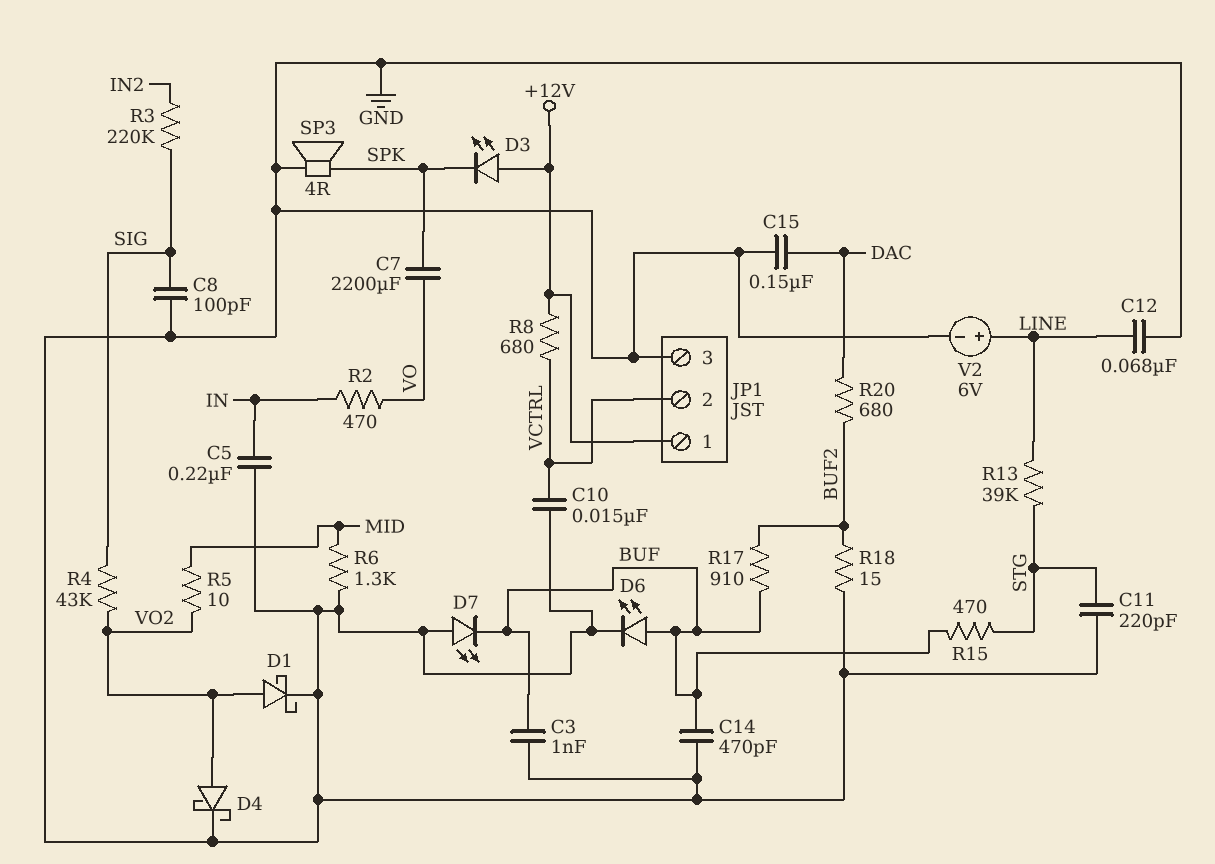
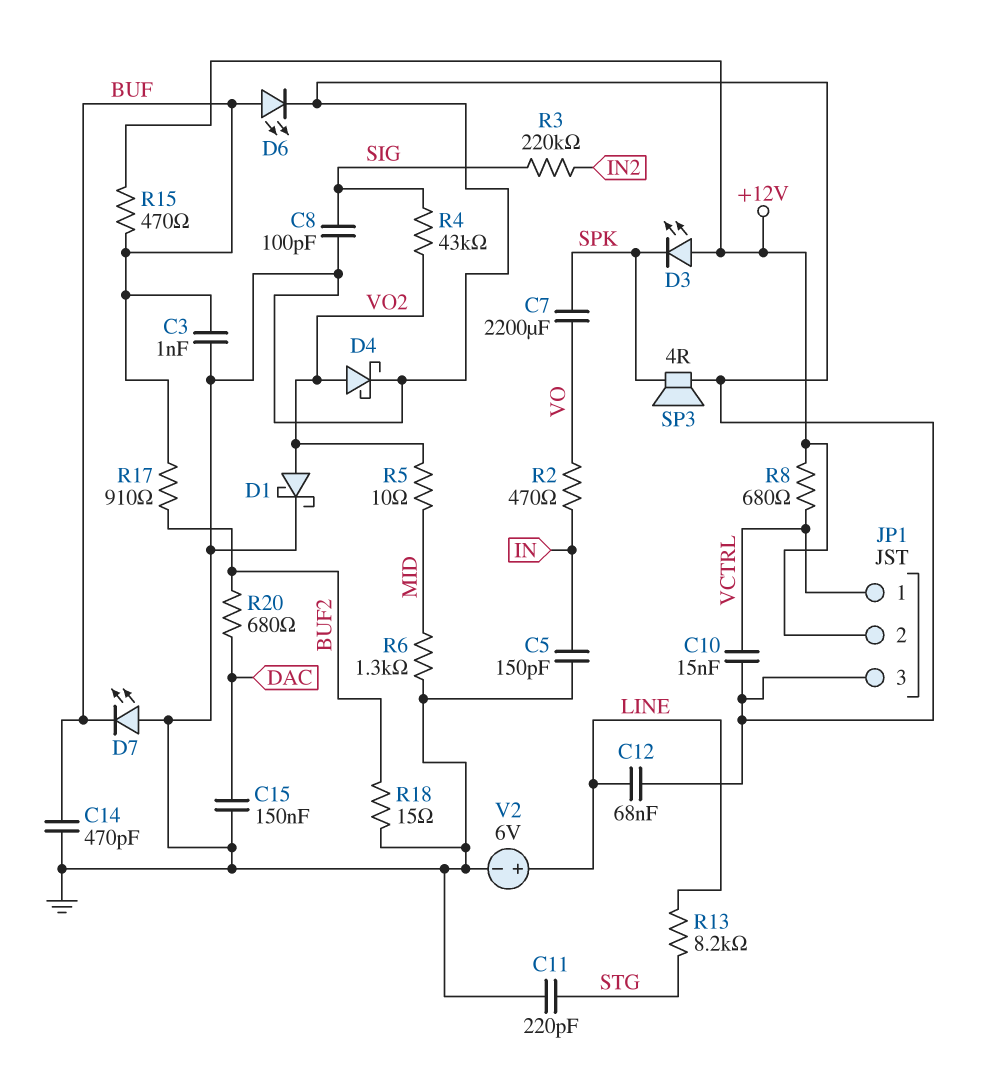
C5: 220nF (GND, IN) -> 150pF (GND, IN)
JP1 pin 1: +12V -> VCTRL
JP1 pin 2: VCTRL -> +12V
R13: 39k (LINE, STG) -> 8.2k (LINE, STG)
R15: 470 (BUF, STG) -> 470 (+12V, BUF)

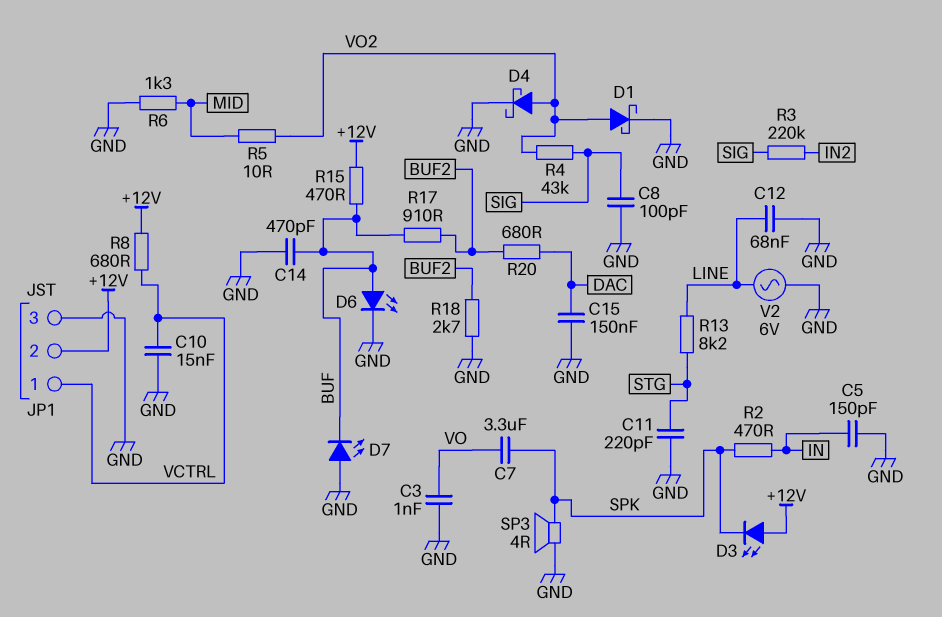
C3: 1nF (BUF, GND) -> 1nF (GND, VO)
C7: 2200uF (SPK, VO) -> 3.3uF (SPK, VO)
R2: 470 (IN, VO) -> 470 (IN, SPK)
R18: 15 (BUF2, GND) -> 2.7k (BUF2, GND)
V2: 6V (plus LINE, minus GND) -> AC 6V (GND, LINE)

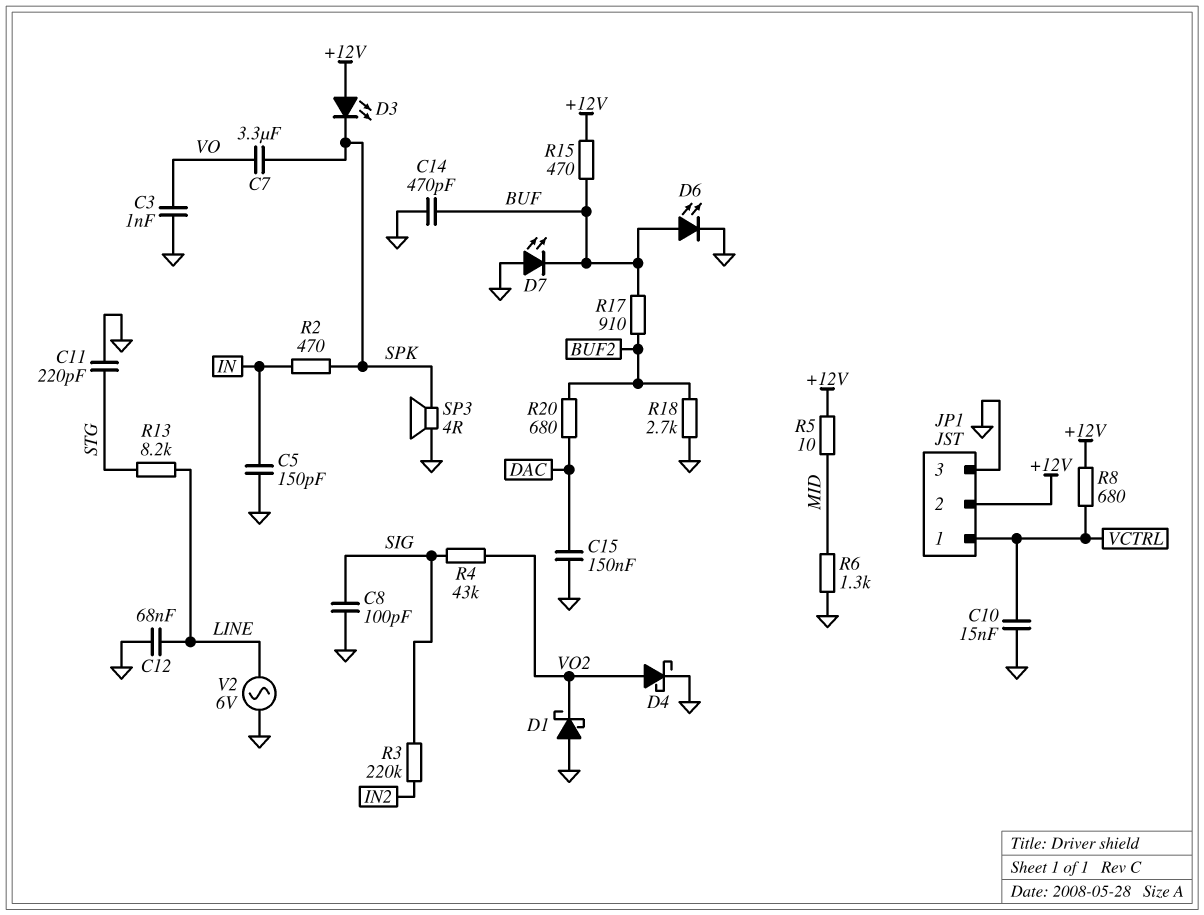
D1: schottky (A VO2, K GND) -> schottky (A GND, K VO2)
R5: 10 (MID, VO2) -> 10 (+12V, MID)

